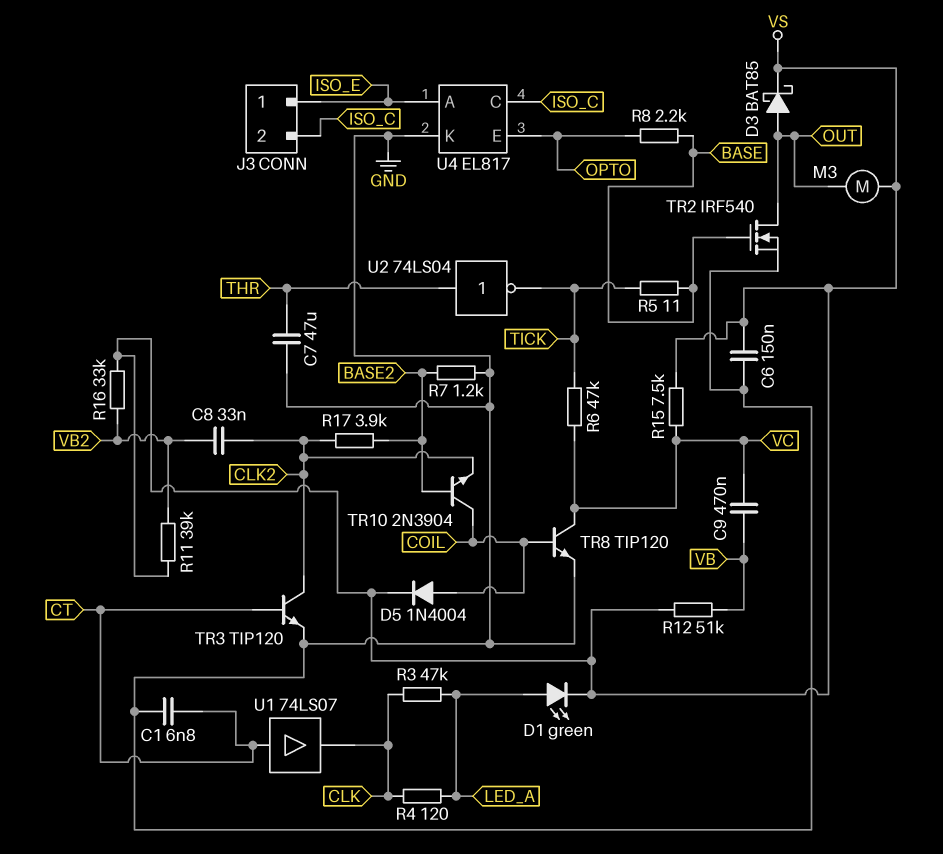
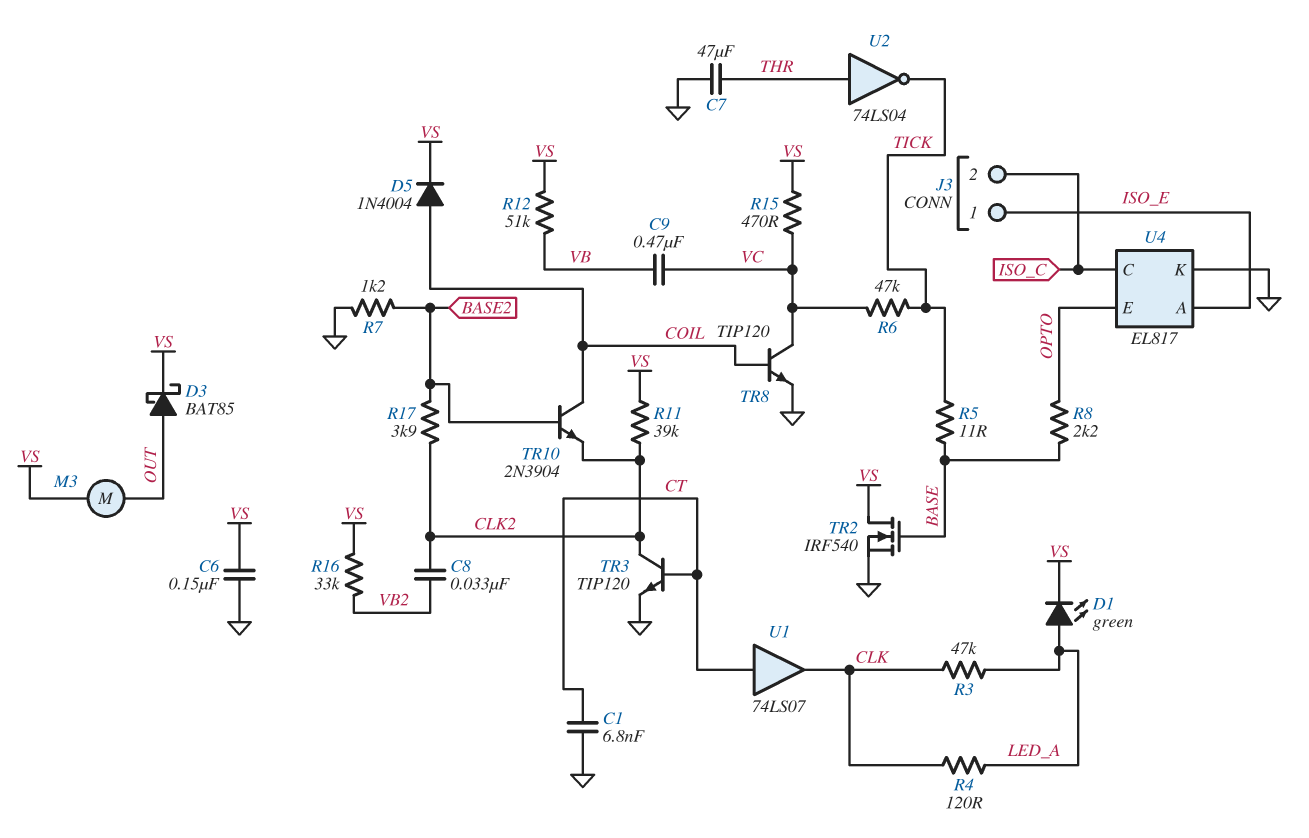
R11: 39k (VB2, VS) -> 39k (CLK2, VS)
R15: 7.5k (VC, VS) -> 470 (VC, VS)
TR2: NMOS IRF540 (G BASE, D OUT, S GND) -> NMOS IRF540 (G BASE, D VS, S GND)

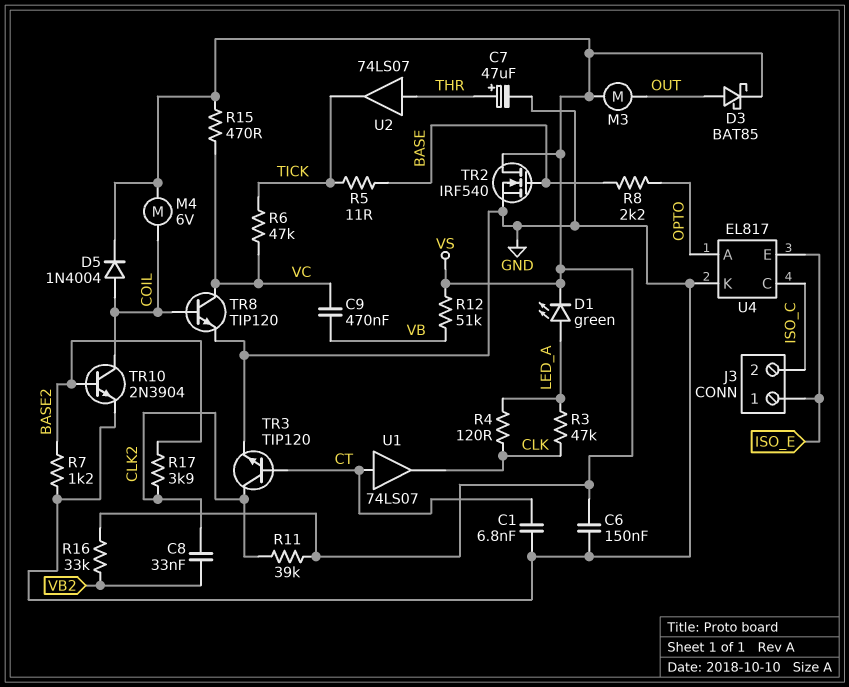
C7: 47uF (GND, THR) -> 47uF (plus THR, minus GND)
M4: none -> motor 6V (COIL, VS)
TR10: NPN 2N3904 (B BASE2, C COIL, E CLK2) -> NPN 2N3904 (B BASE2, C COIL, E GND)
U2: NOT 74LS04 (in THR, out TICK) -> buffer 74LS07 (in THR, out TICK)
U4 pin A: ISO_E -> OPTO
U4 pin E: OPTO -> ISO_E

